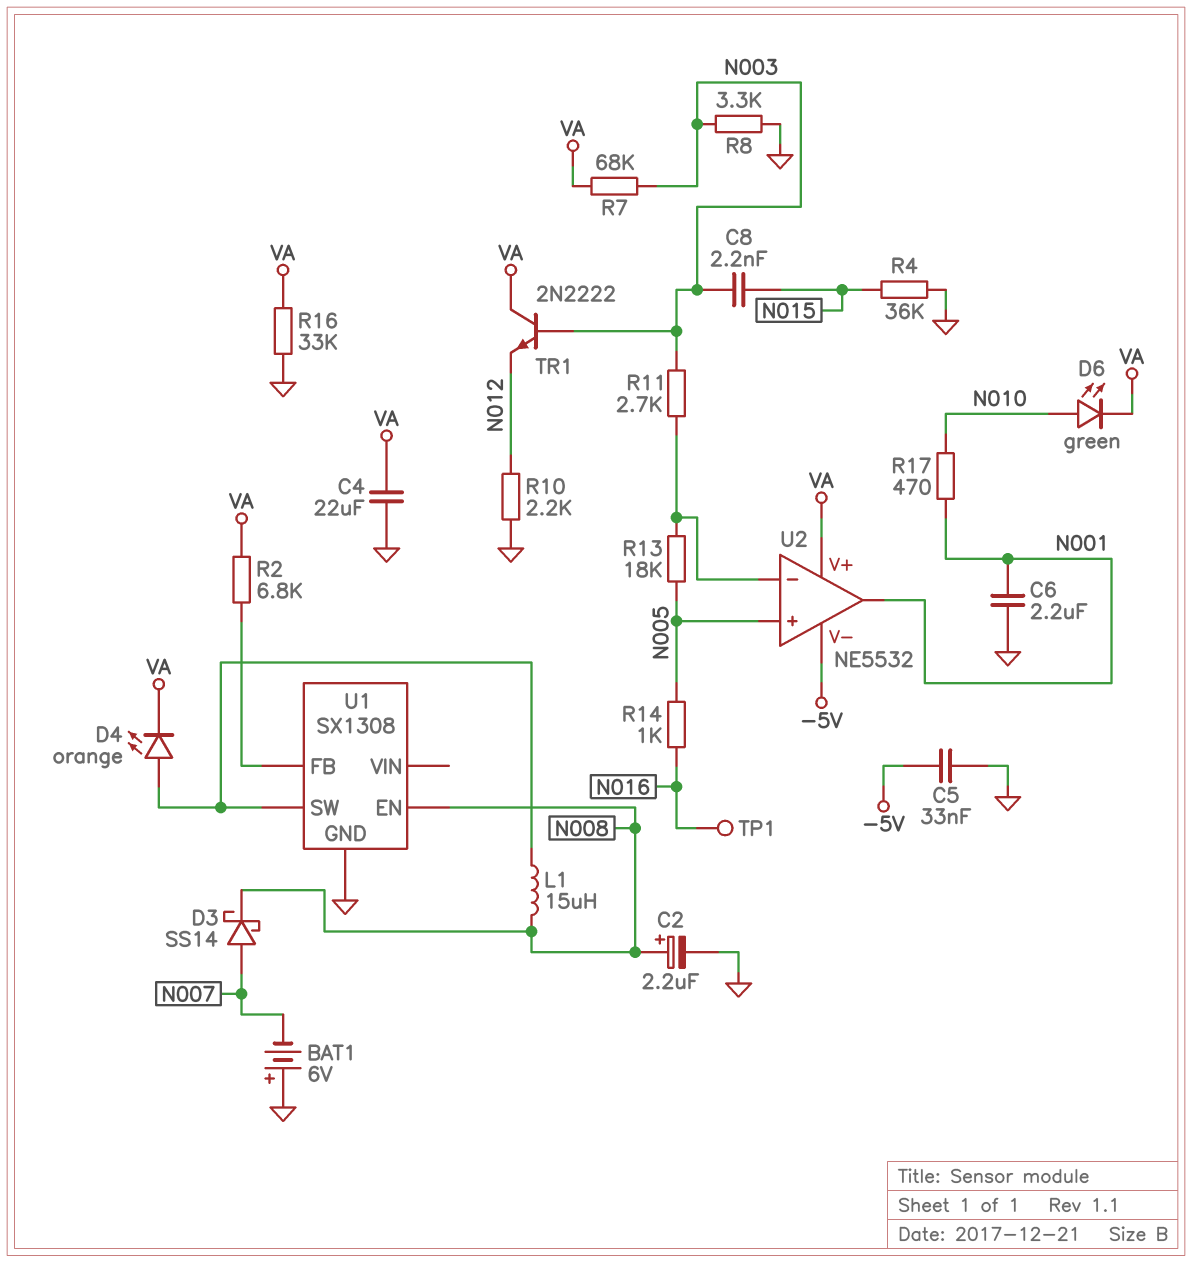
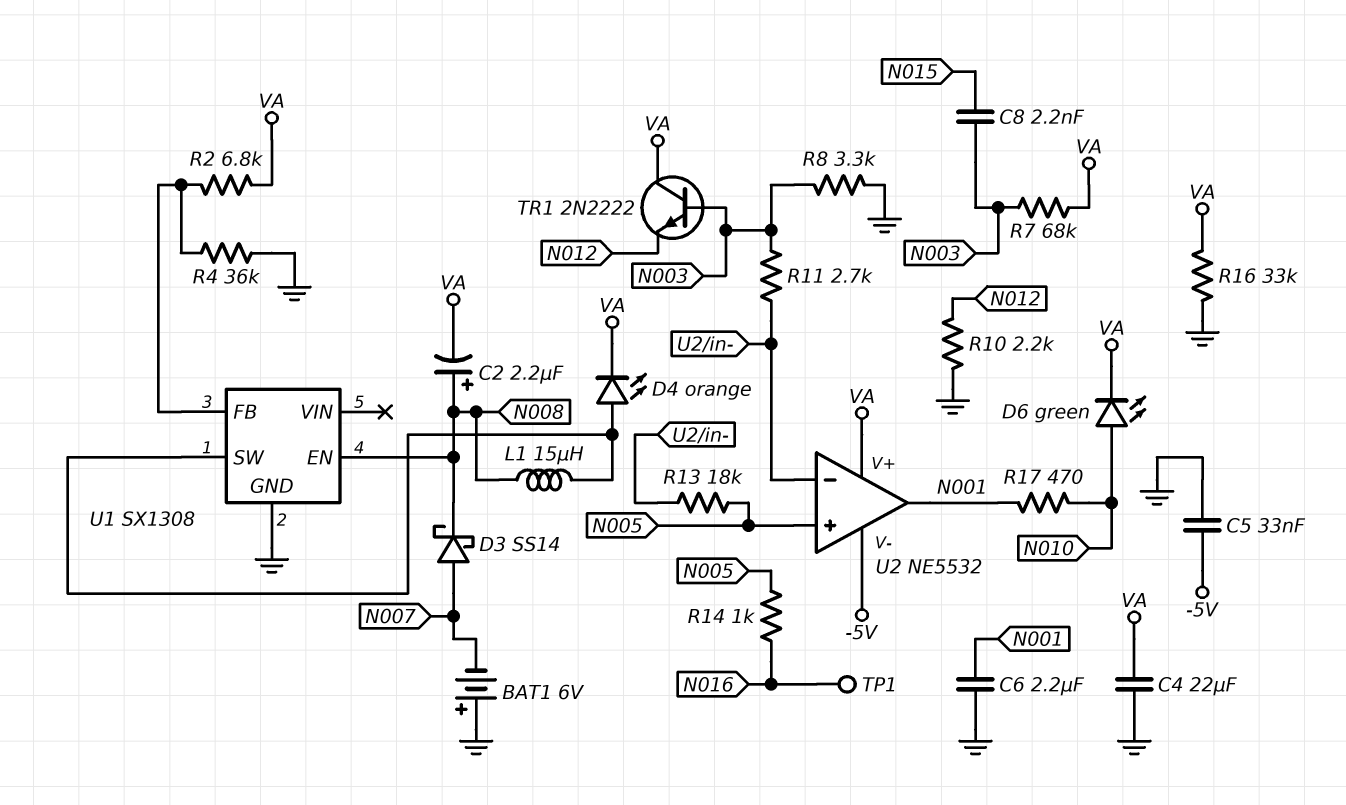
C2: 2.2uF (plus N008, minus GND) -> 2.2uF (plus N008, minus VA)
R4: 36k (GND, N015) -> 36k (GND, U1/FB)

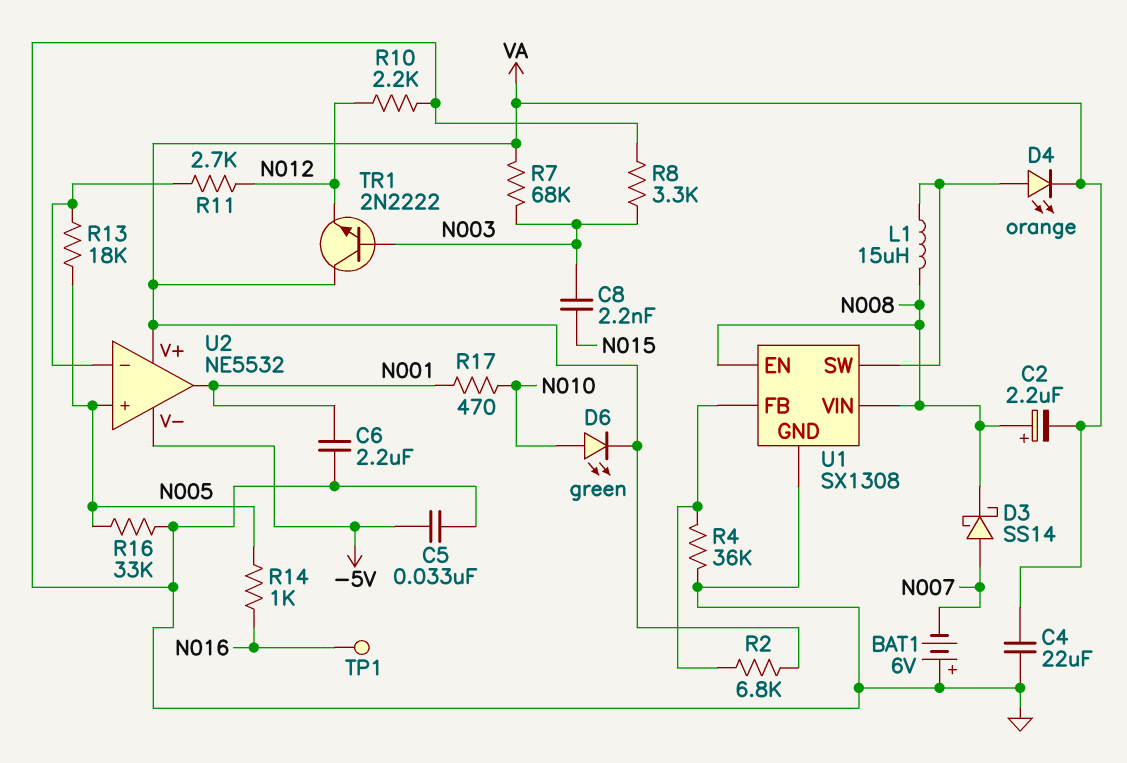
R11: 2.7k (N003, U2/in-) -> 2.7k (N012, U2/in-)
R16: 33k (GND, VA) -> 33k (GND, N005)
U1 pin VIN: none -> N008

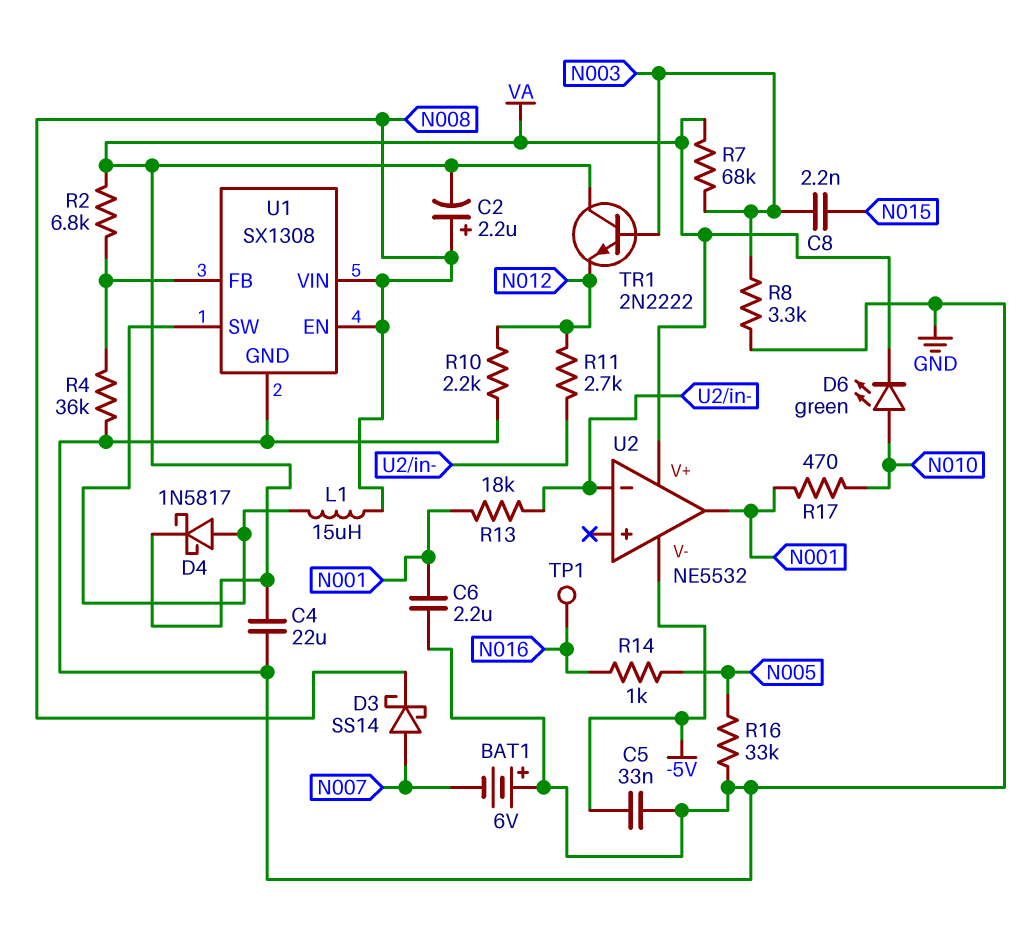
D4: LED orange (A U1/SW, K VA) -> schottky 1N5817 (A U1/SW, K VA)
R13: 18k (N005, U2/in-) -> 18k (N001, U2/in-)
U2 pin in+: N005 -> none

